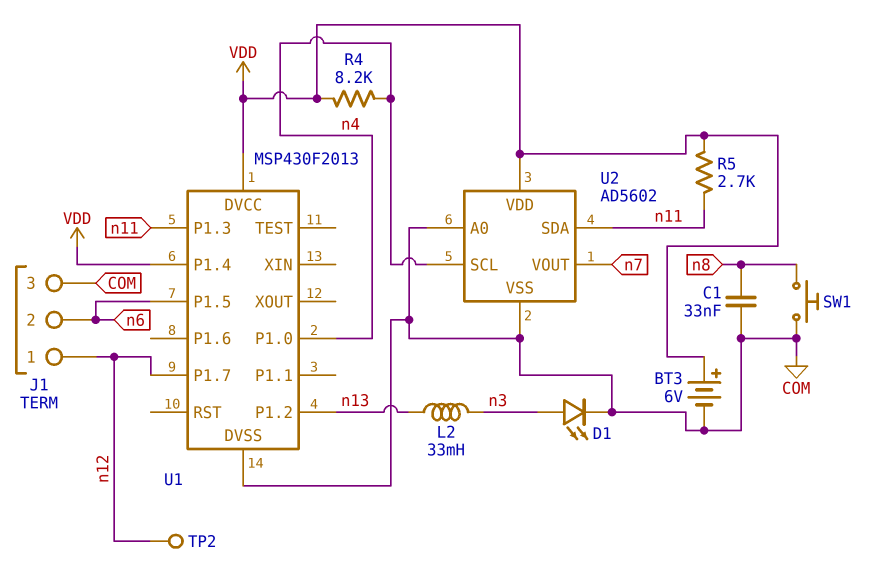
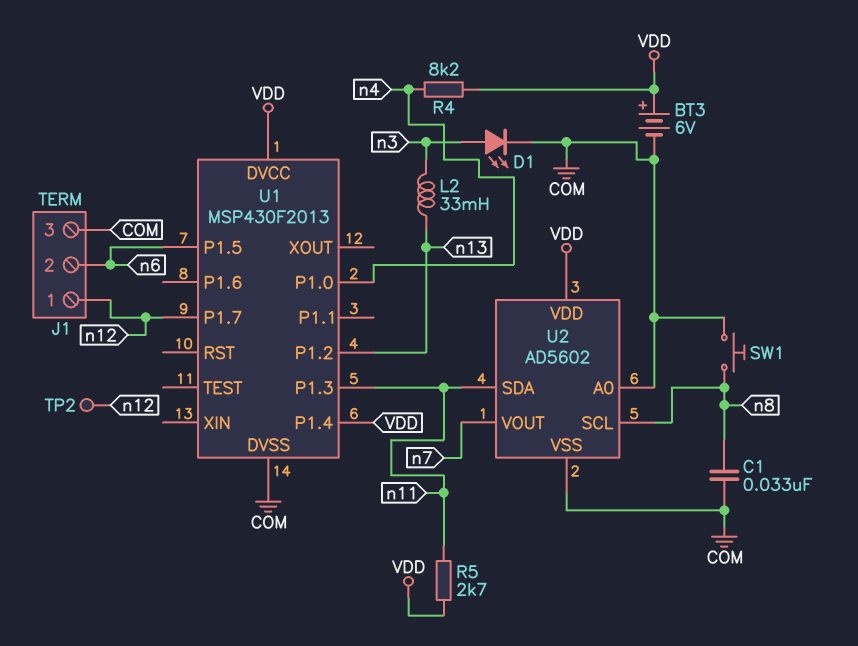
U2 pin SCL: n4 -> n8

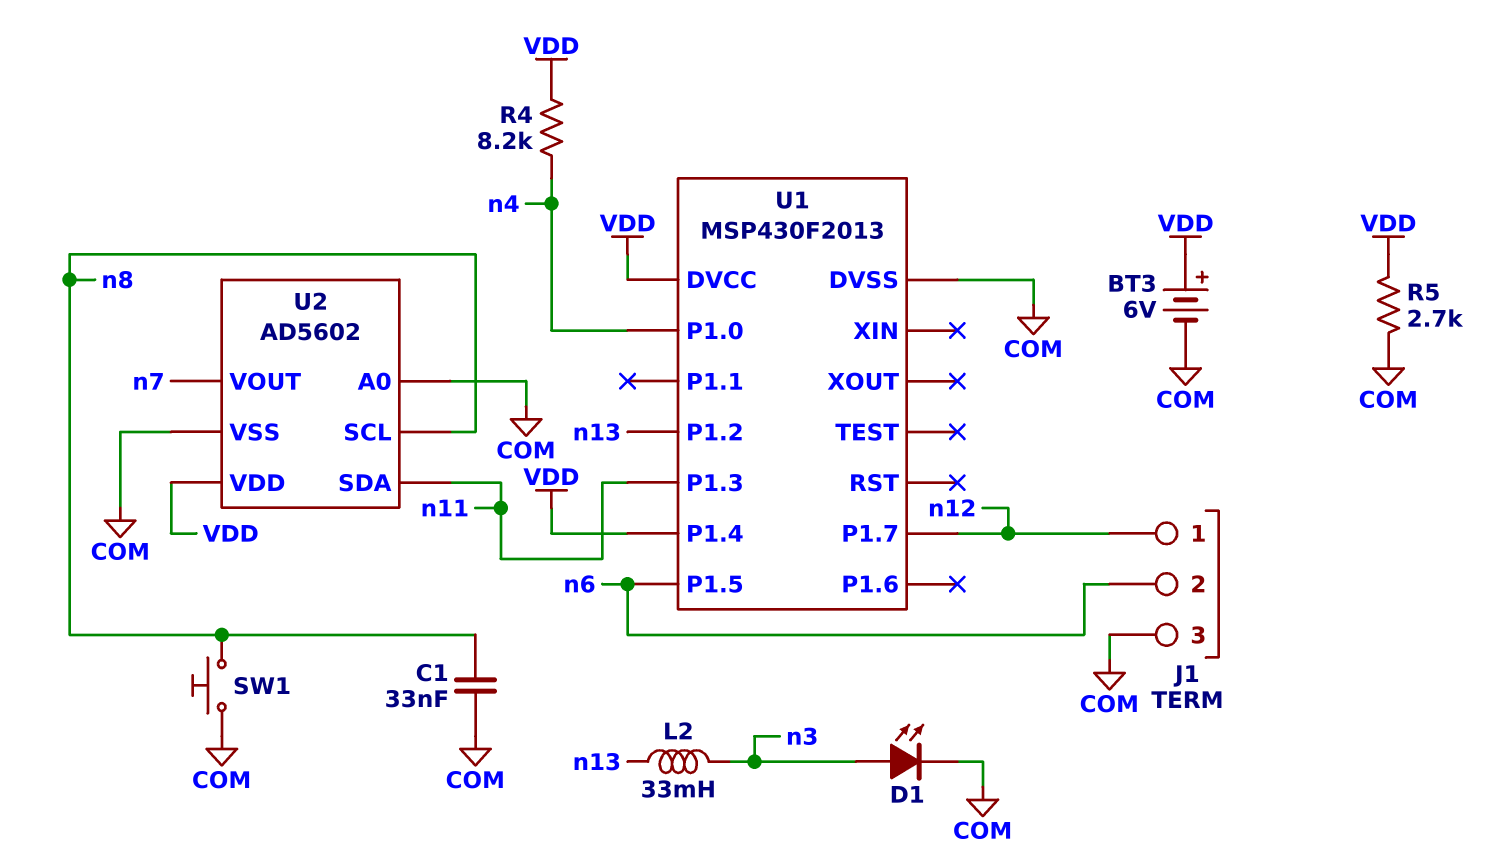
R5: 2.7k (VDD, n11) -> 2.7k (COM, VDD)
TP2: test point (n12) -> none

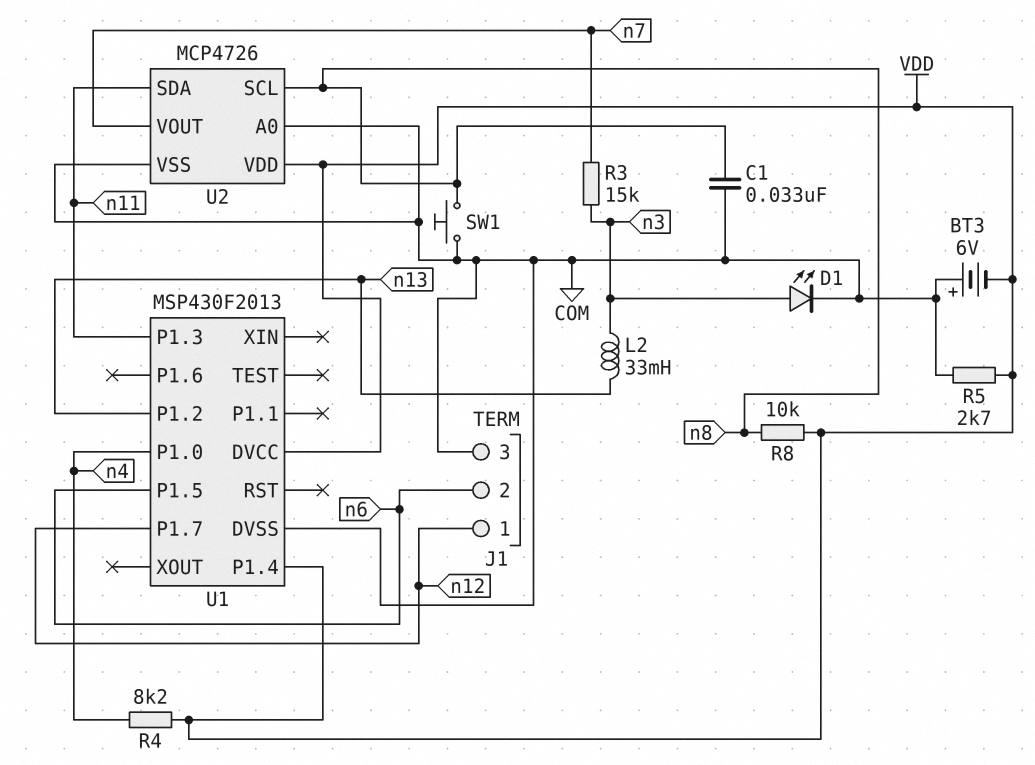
BT3: 6V (plus VDD, minus COM) -> 6V (plus COM, minus VDD)
R3: none -> 15k (n3, n7)
R8: none -> 10k (VDD, n8)
U2: AD5602 -> MCP4726

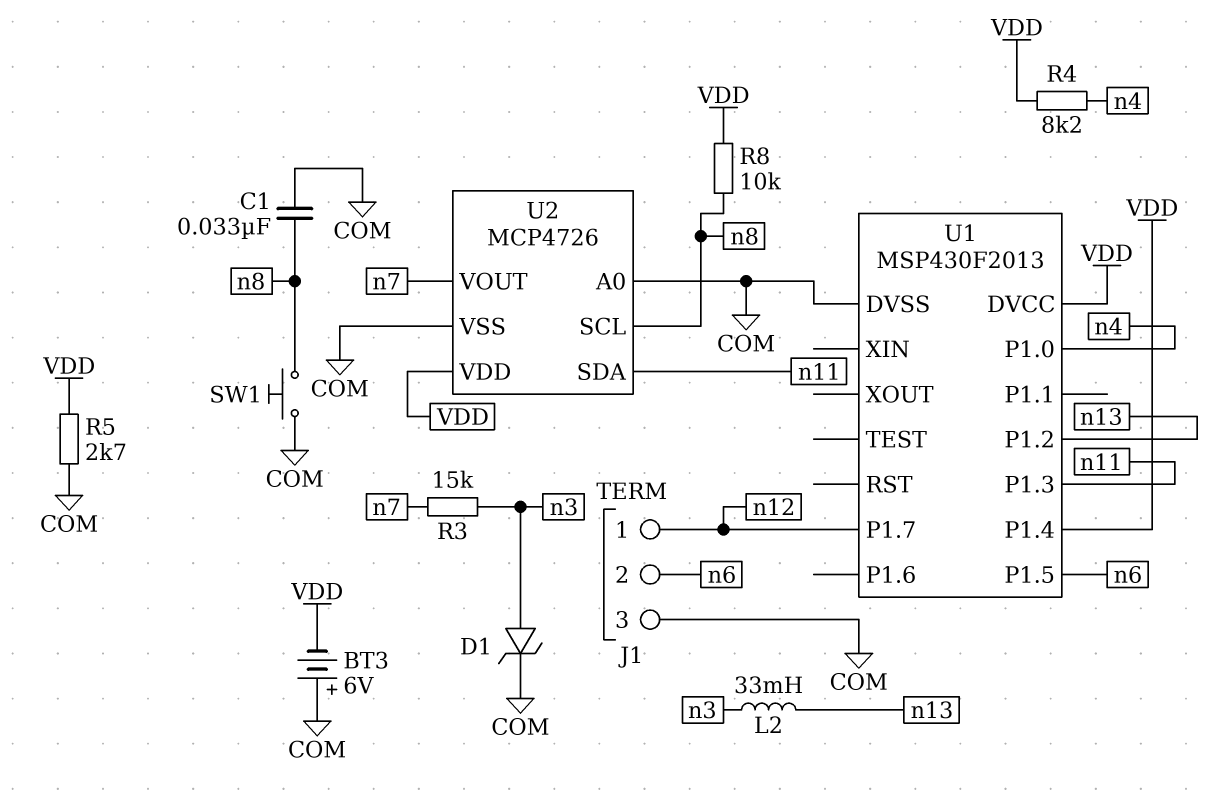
D1: LED (A n3, K COM) -> zener (A n3, K COM)

